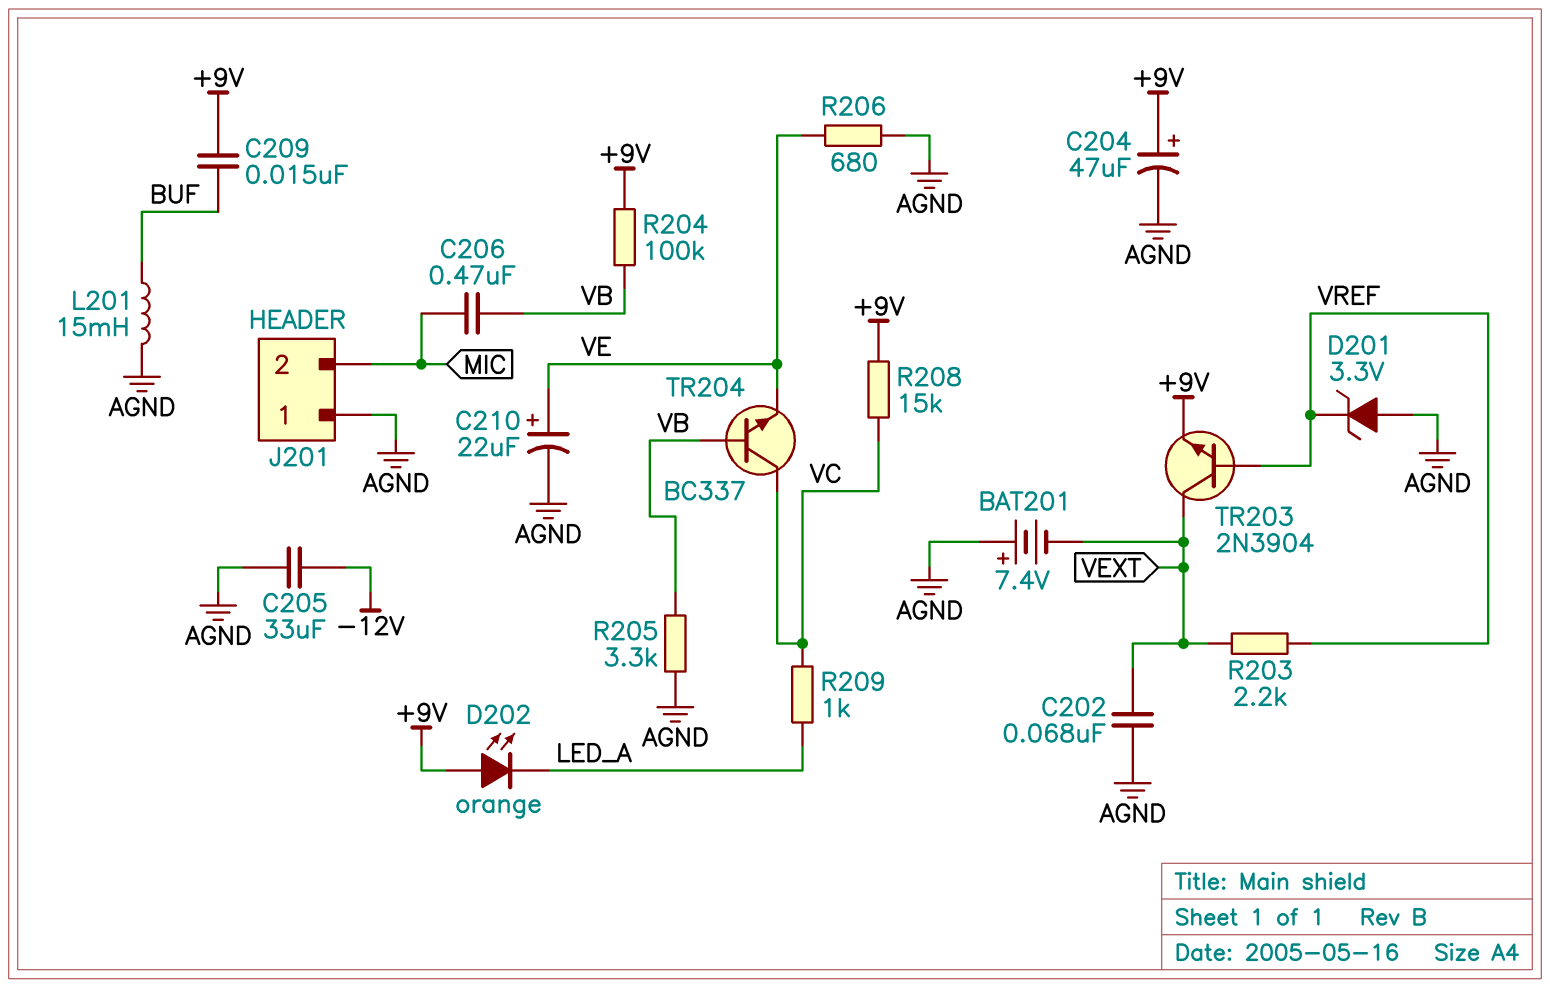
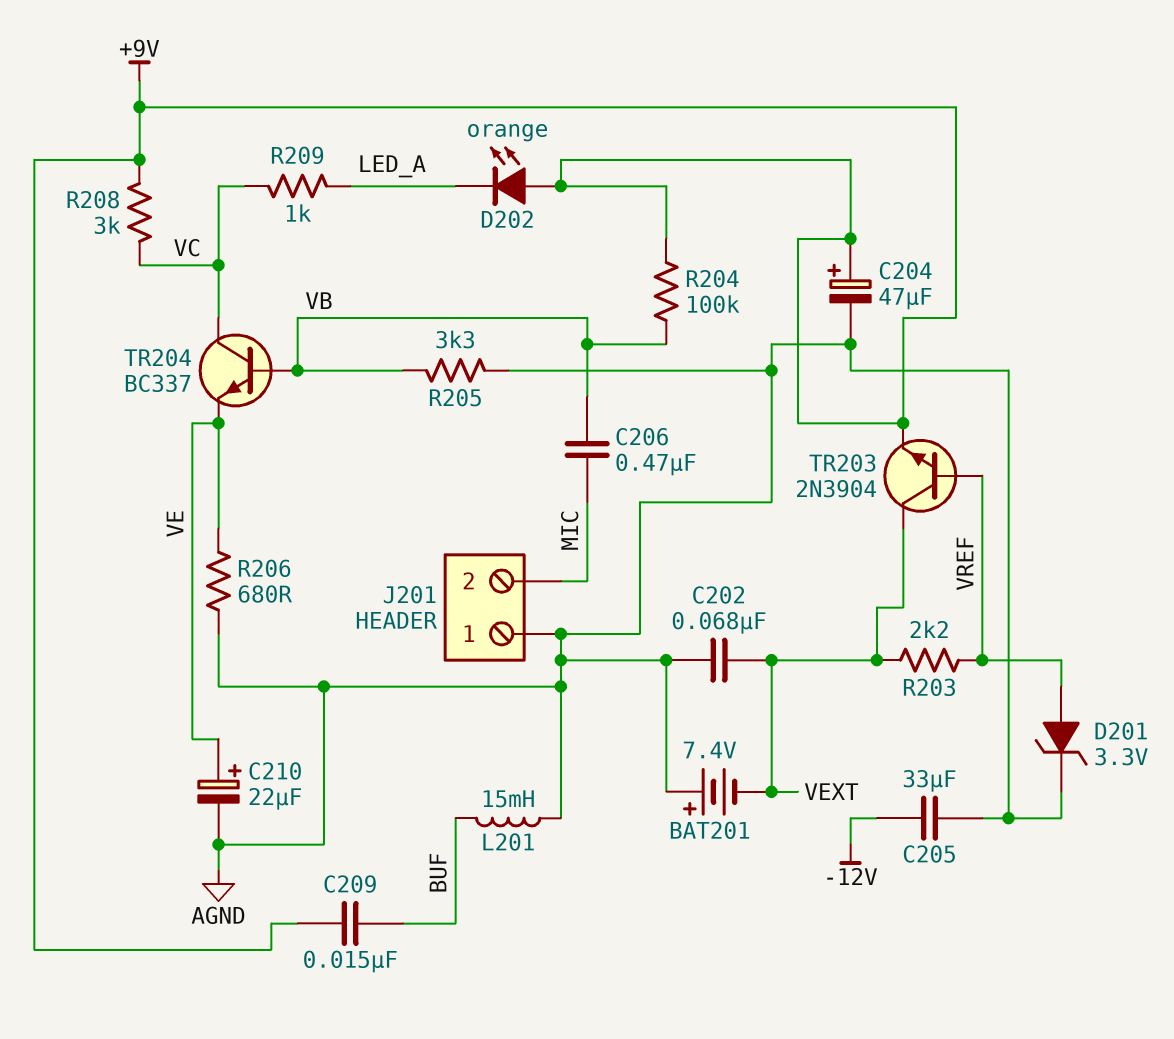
D201: zener 3.3V (A AGND, K VREF) -> zener 3.3V (A VREF, K AGND)
R208: 15k (+9V, VC) -> 3k (+9V, VC)

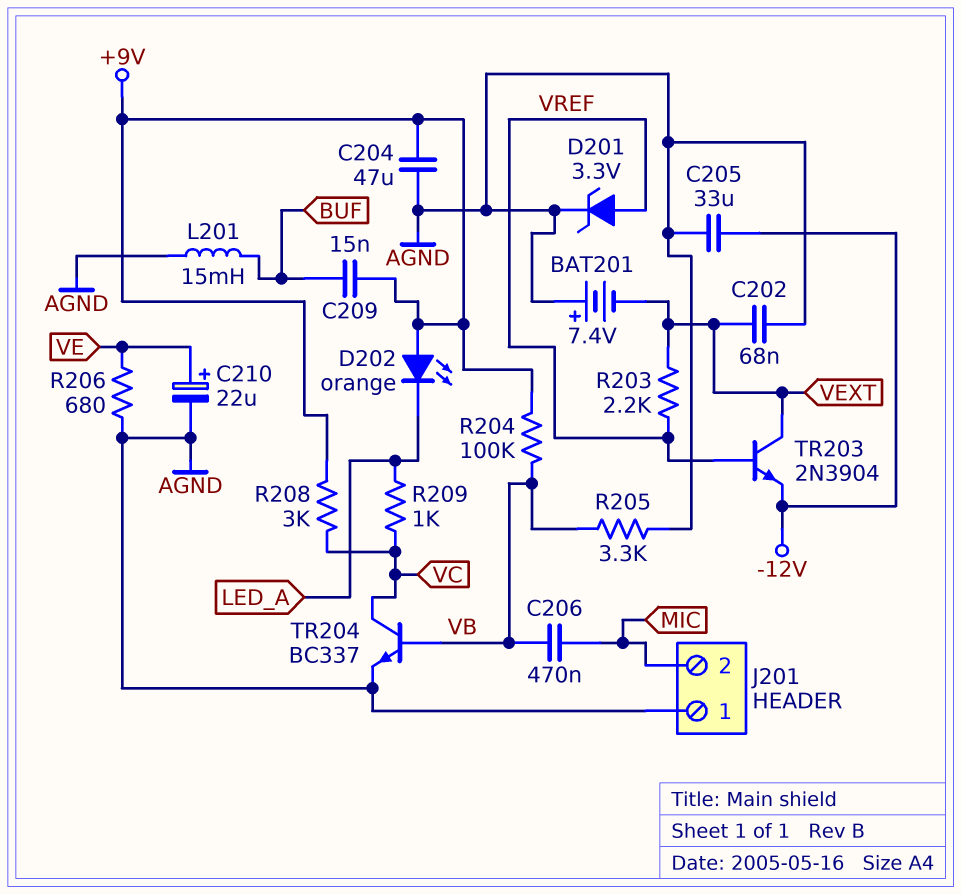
C204: 47uF (plus +9V, minus AGND) -> 47uF (+9V, AGND)
TR203: NPN 2N3904 (B VREF, C VEXT, E +9V) -> NPN 2N3904 (B VREF, C VEXT, E -12V)
TR204: NPN BC337 (B VB, C VC, E VE) -> NPN BC337 (B VB, C VC, E AGND)

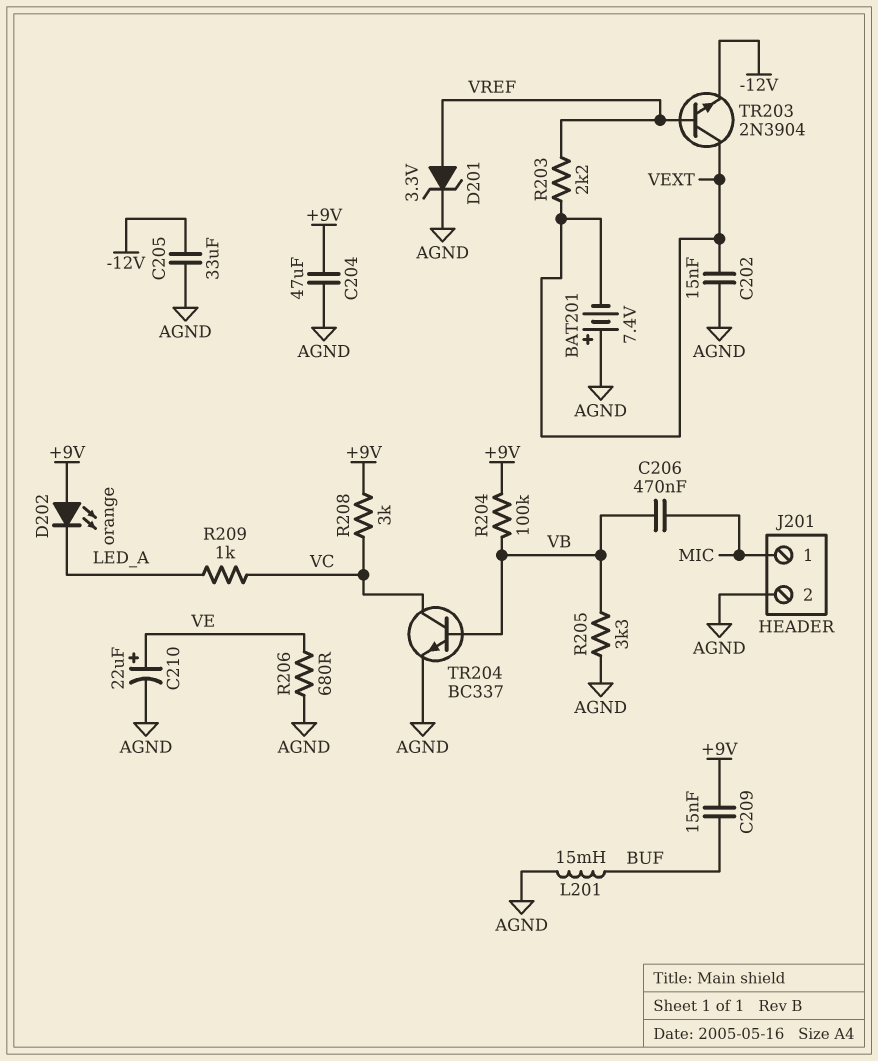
C202: 68nF (AGND, VEXT) -> 15nF (AGND, VEXT)
J201 pin 1: AGND -> MIC
J201 pin 2: MIC -> AGND

